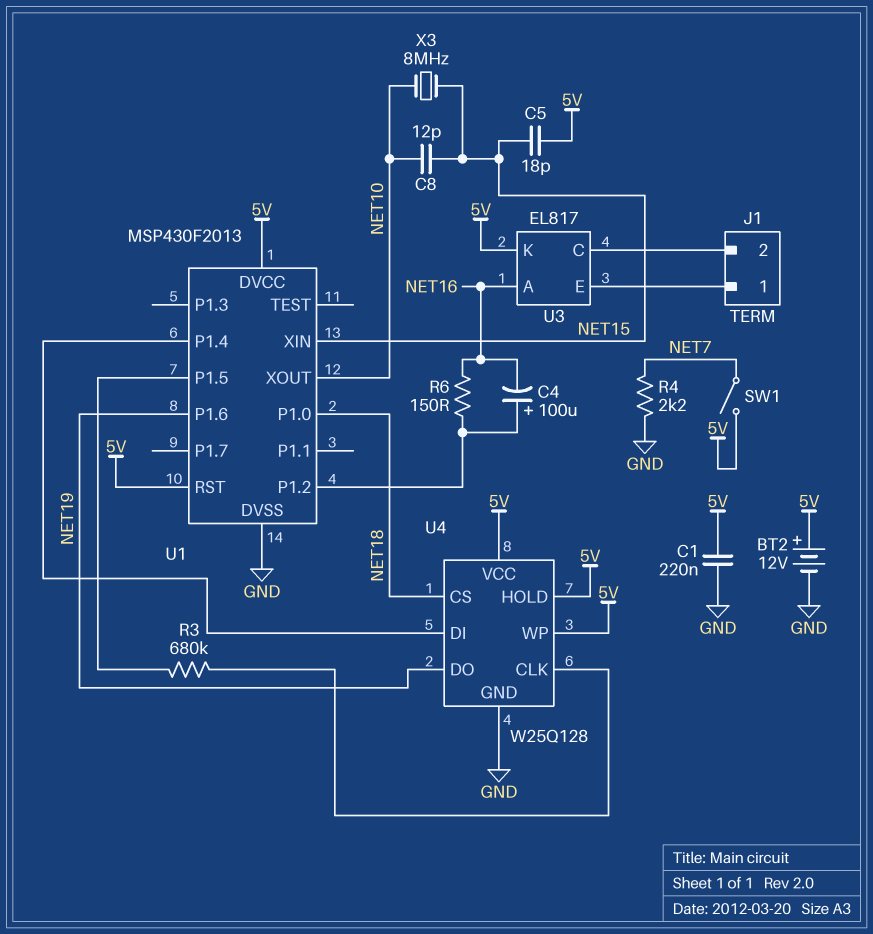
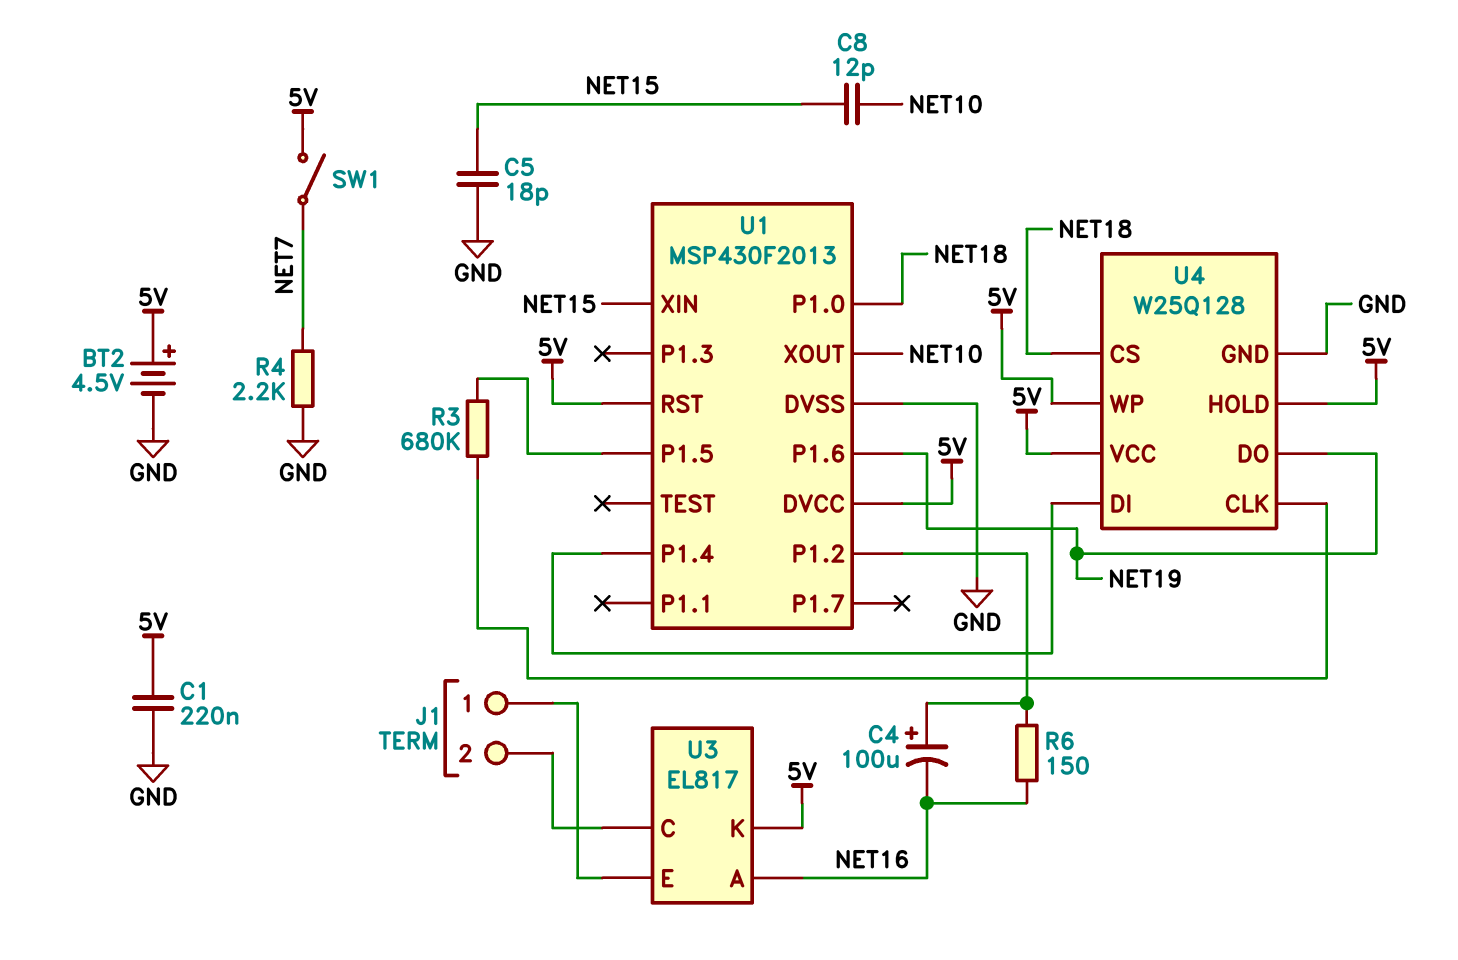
BT2: 12V (plus 5V, minus GND) -> 4.5V (plus 5V, minus GND)
C5: 18pF (5V, NET15) -> 18pF (GND, NET15)
X3: 8MHz (NET10, NET15) -> none

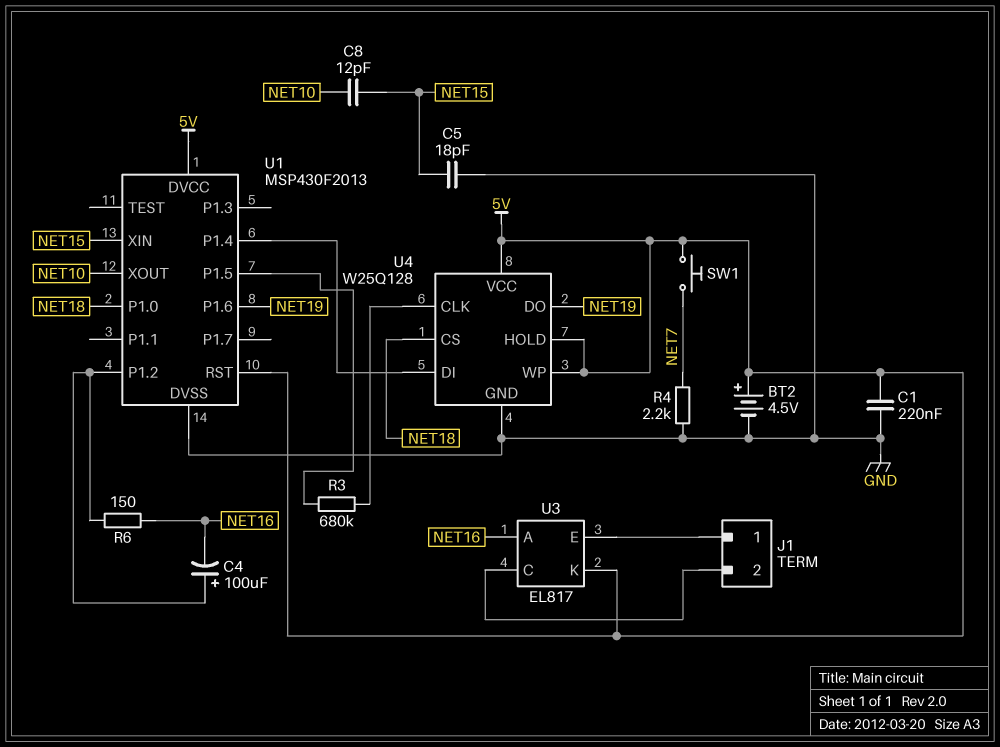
SW1: switch (5V, NET7) -> button (5V, NET7)

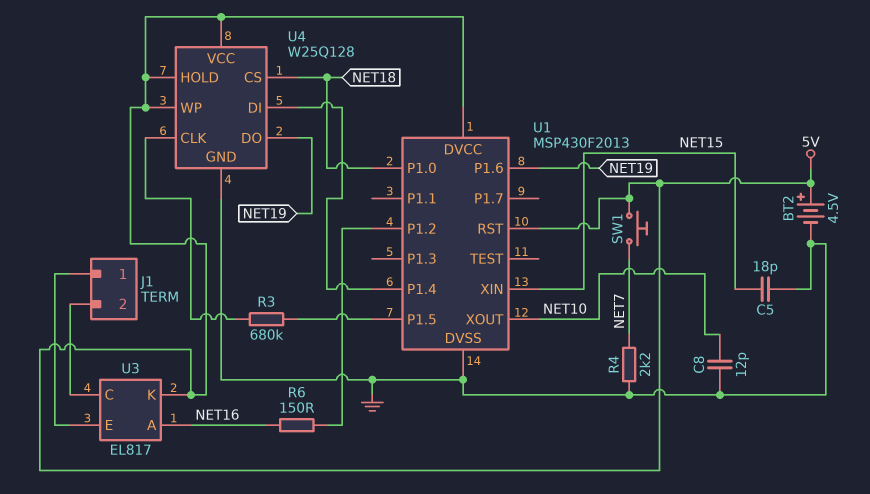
C1: 220nF (5V, GND) -> none
C4: 100uF (plus U1/P1.2, minus NET16) -> none
C8: 12pF (NET10, NET15) -> 12pF (GND, NET10)

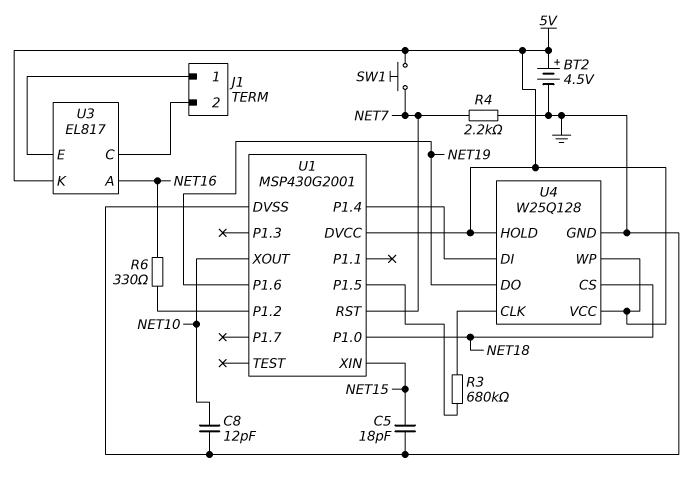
R6: 150 (NET16, U1/P1.2) -> 330 (NET16, U1/P1.2)
U1: MSP430F2013 -> MSP430G2001
U1 pin RST: 5V -> NET7

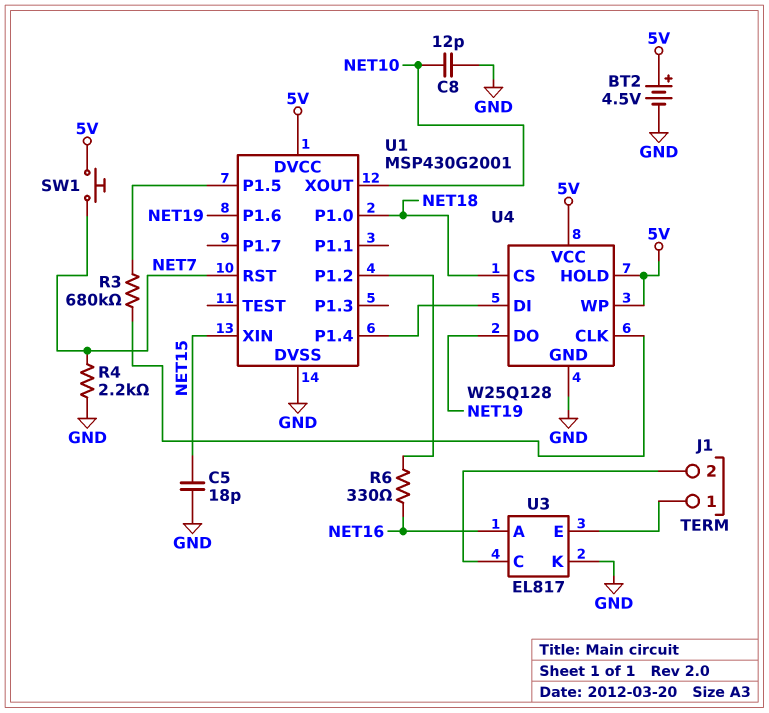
U3 pin K: 5V -> GND

